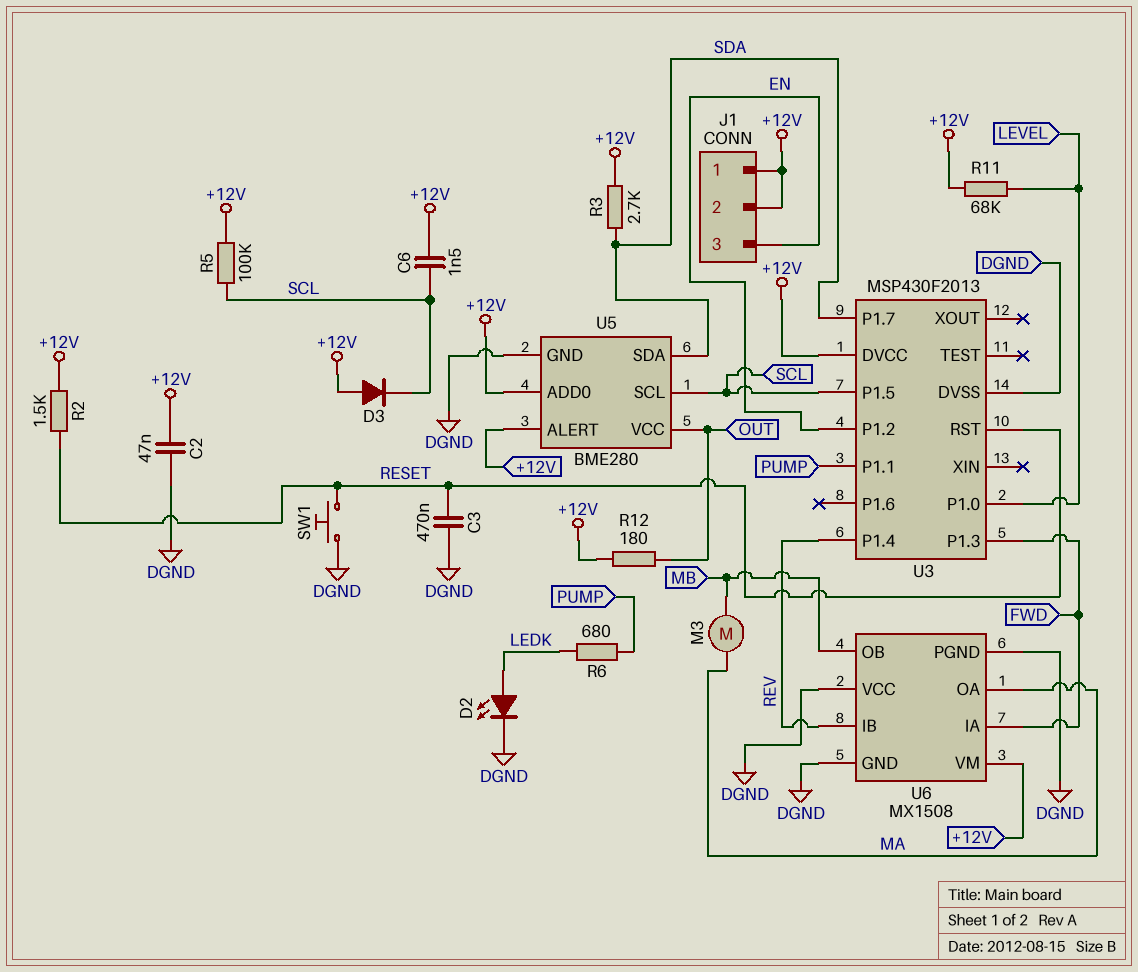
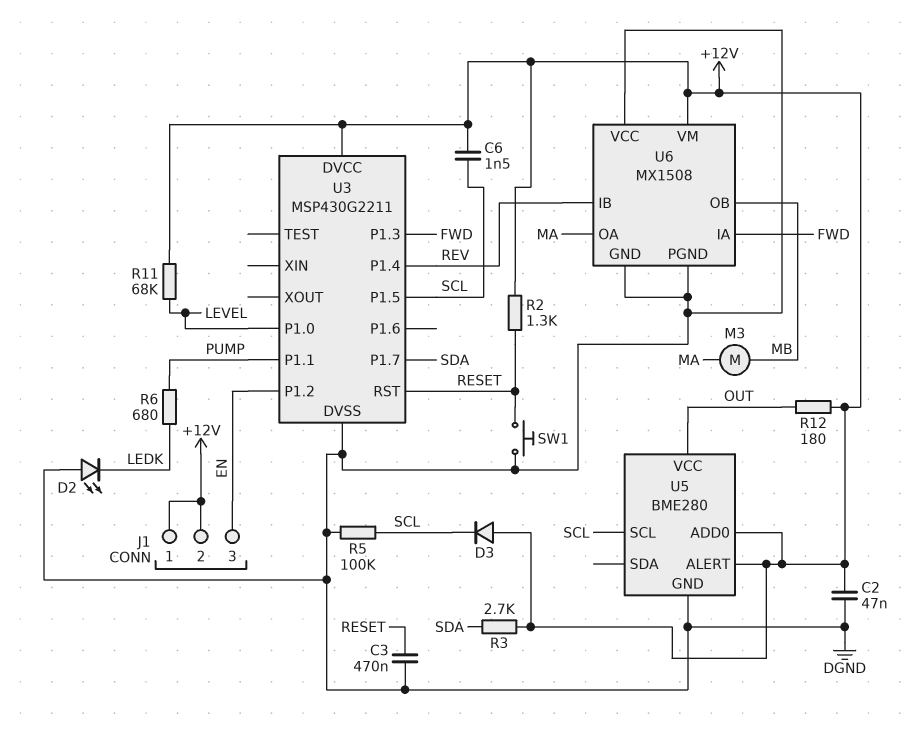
D2: LED (A LEDK, K DGND) -> LED (A DGND, K LEDK)
R2: 1.5k (+12V, RESET) -> 1.3k (+12V, RESET)
R5: 100k (+12V, SCL) -> 100k (DGND, SCL)
U3: MSP430F2013 -> MSP430G2211
U5 pin SDA: SDA -> none

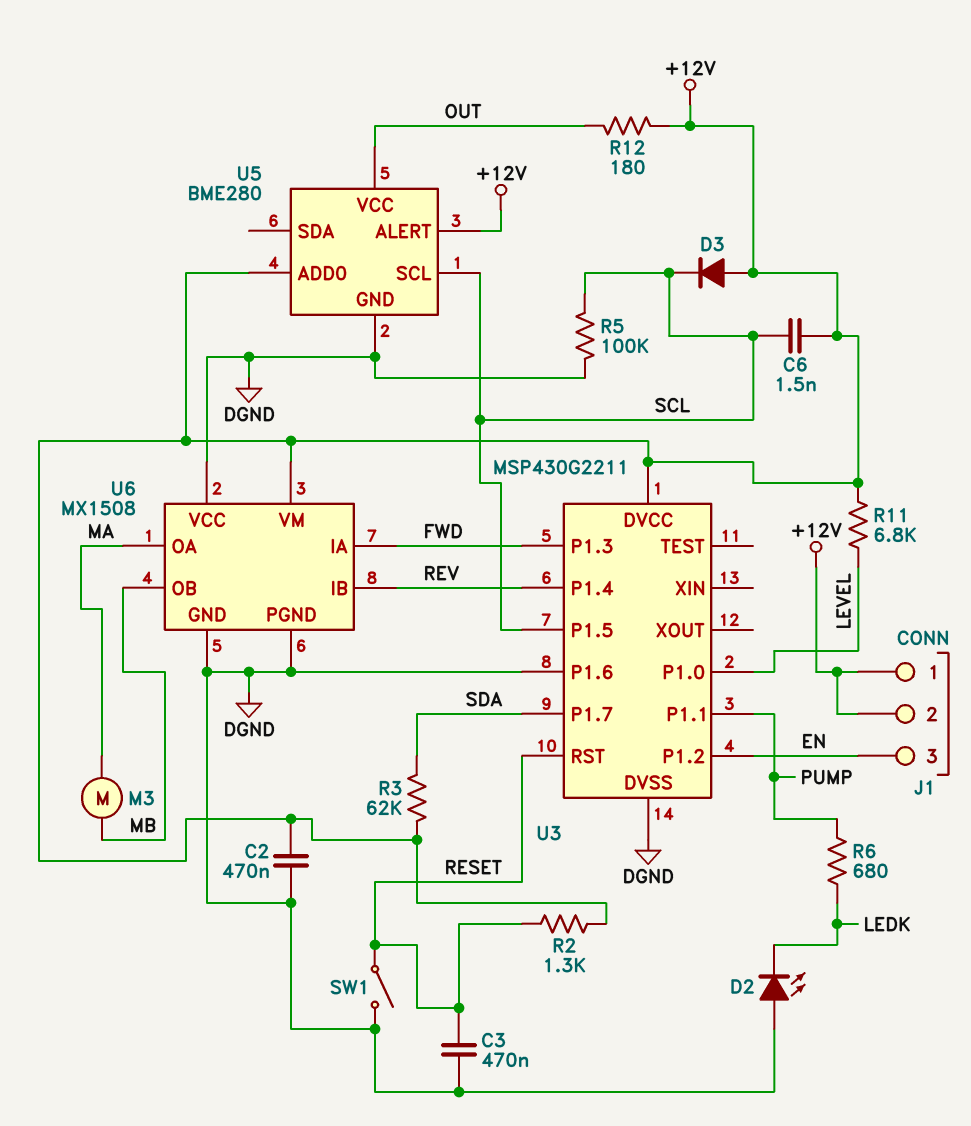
C2: 47nF (+12V, DGND) -> 470nF (+12V, DGND)
R3: 2.7k (+12V, SDA) -> 62k (+12V, SDA)
R11: 68k (+12V, LEVEL) -> 6.8k (+12V, LEVEL)
SW1: button (DGND, RESET) -> switch (DGND, RESET)
U3 pin P1.6: none -> DGND

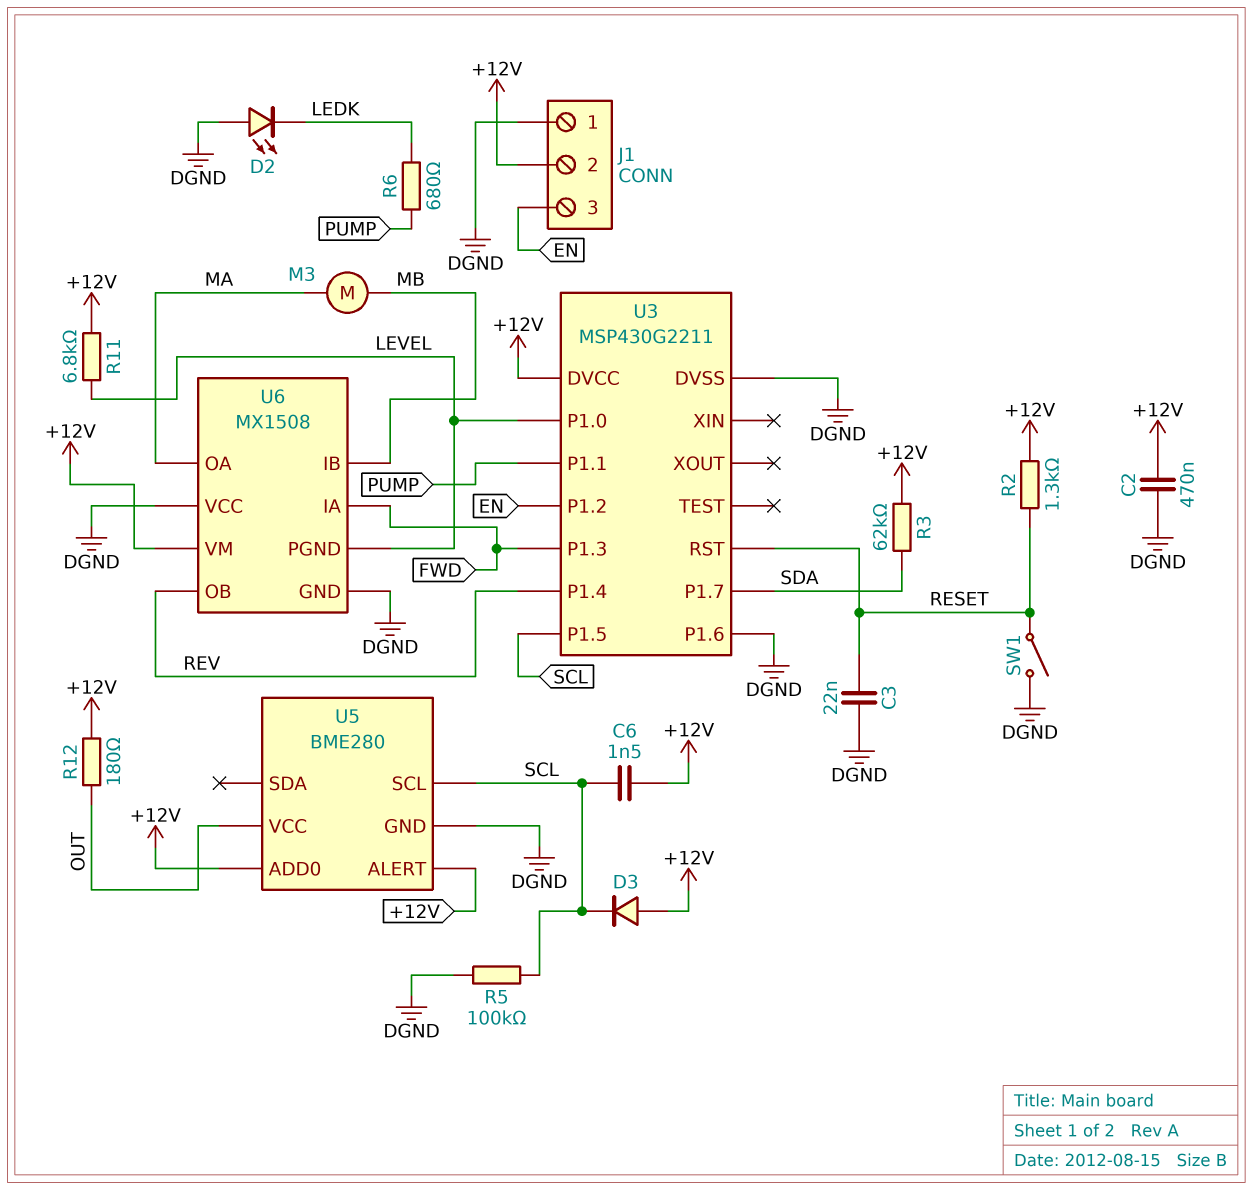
C3: 470nF (DGND, RESET) -> 22nF (DGND, RESET)
J1 pin 1: +12V -> DGND
U6 pin IB: REV -> MB
U6 pin OB: MB -> REV
U6 pin PGND: DGND -> LEVEL

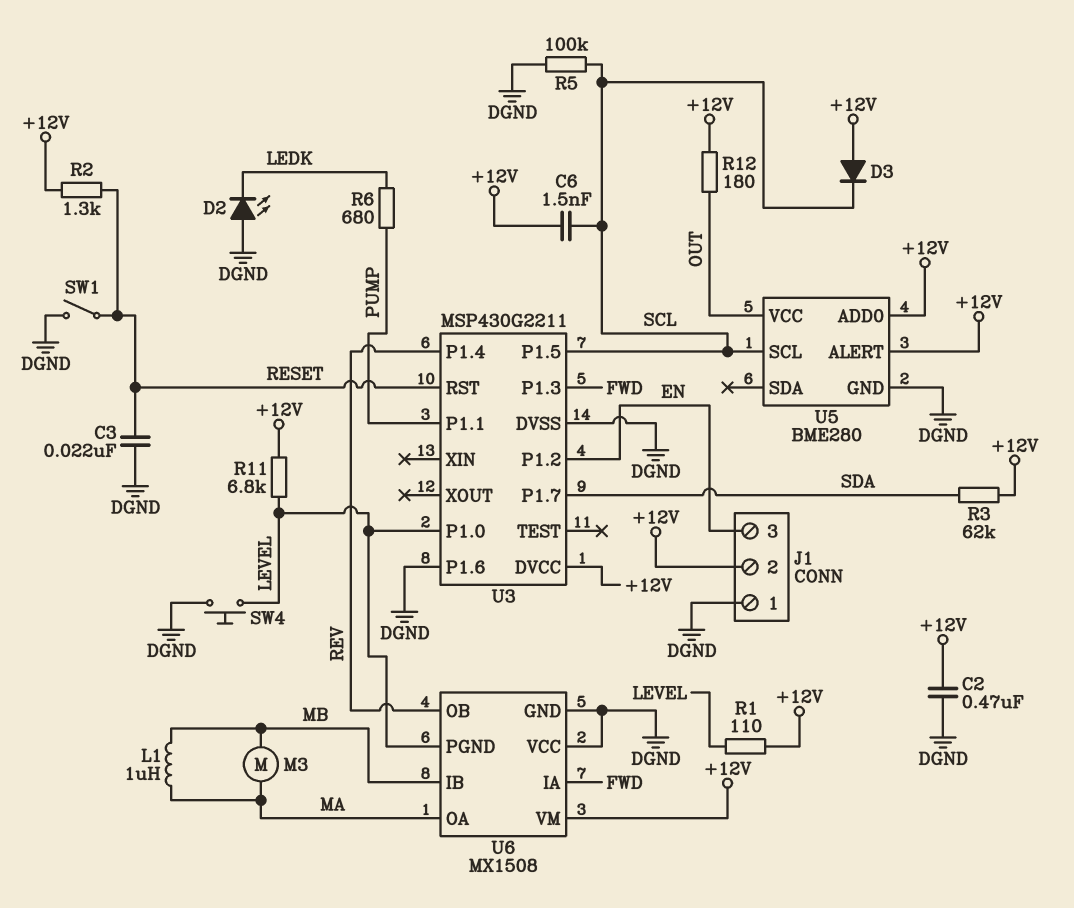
L1: none -> 1uH (MA, MB)
R1: none -> 110 (+12V, LEVEL)
SW4: none -> button (DGND, LEVEL)

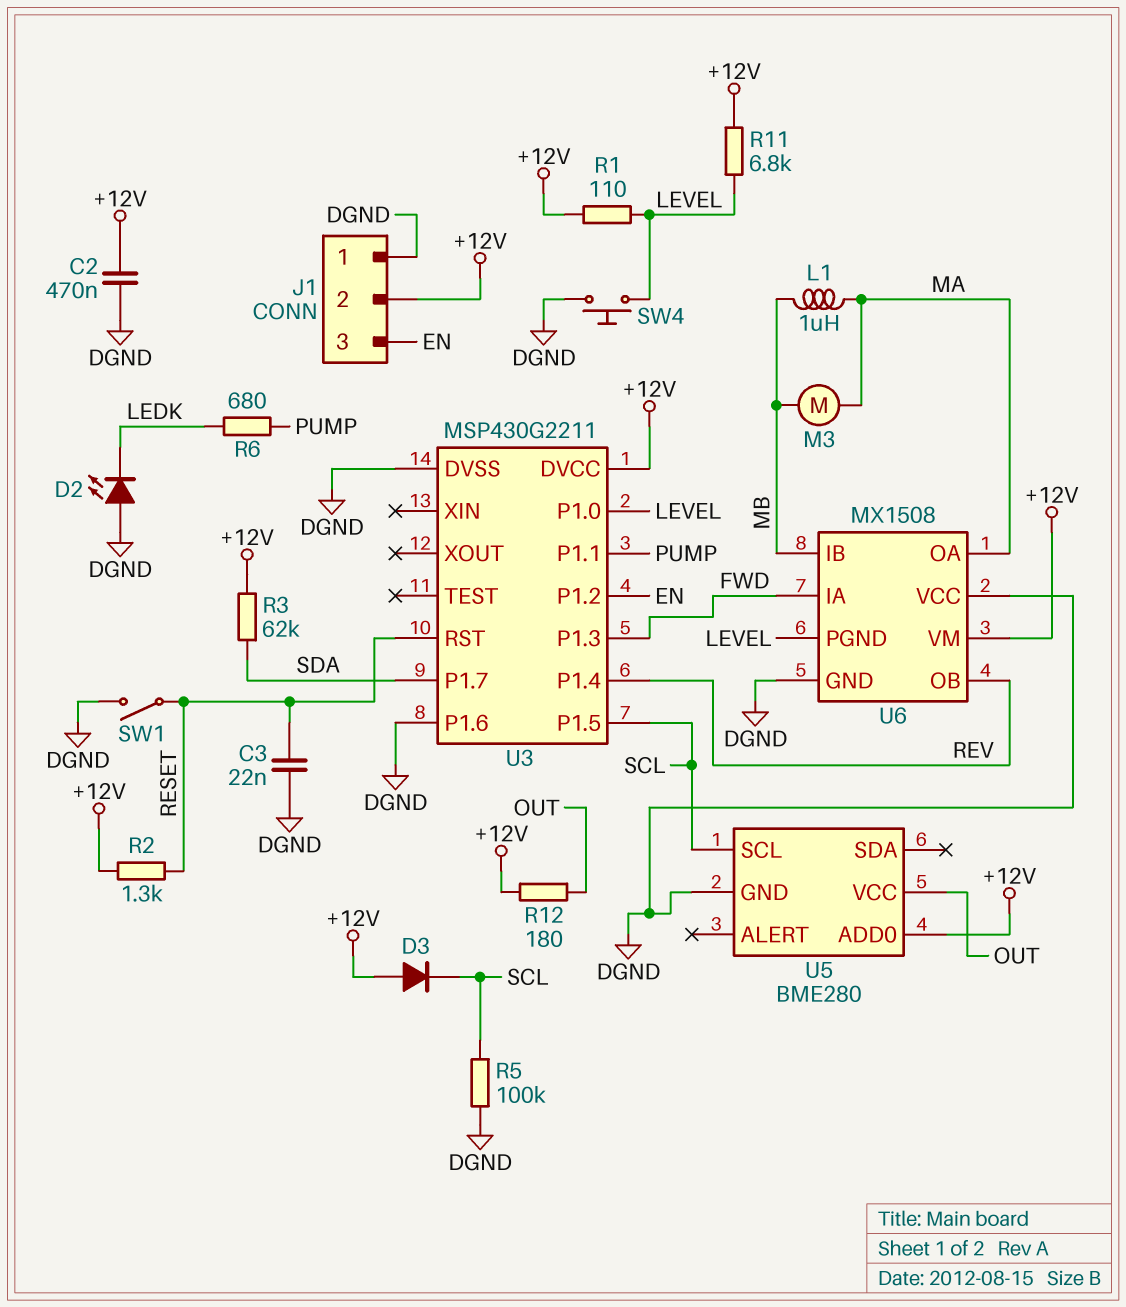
C6: 1.5nF (+12V, SCL) -> none
U5 pin ALERT: +12V -> none

